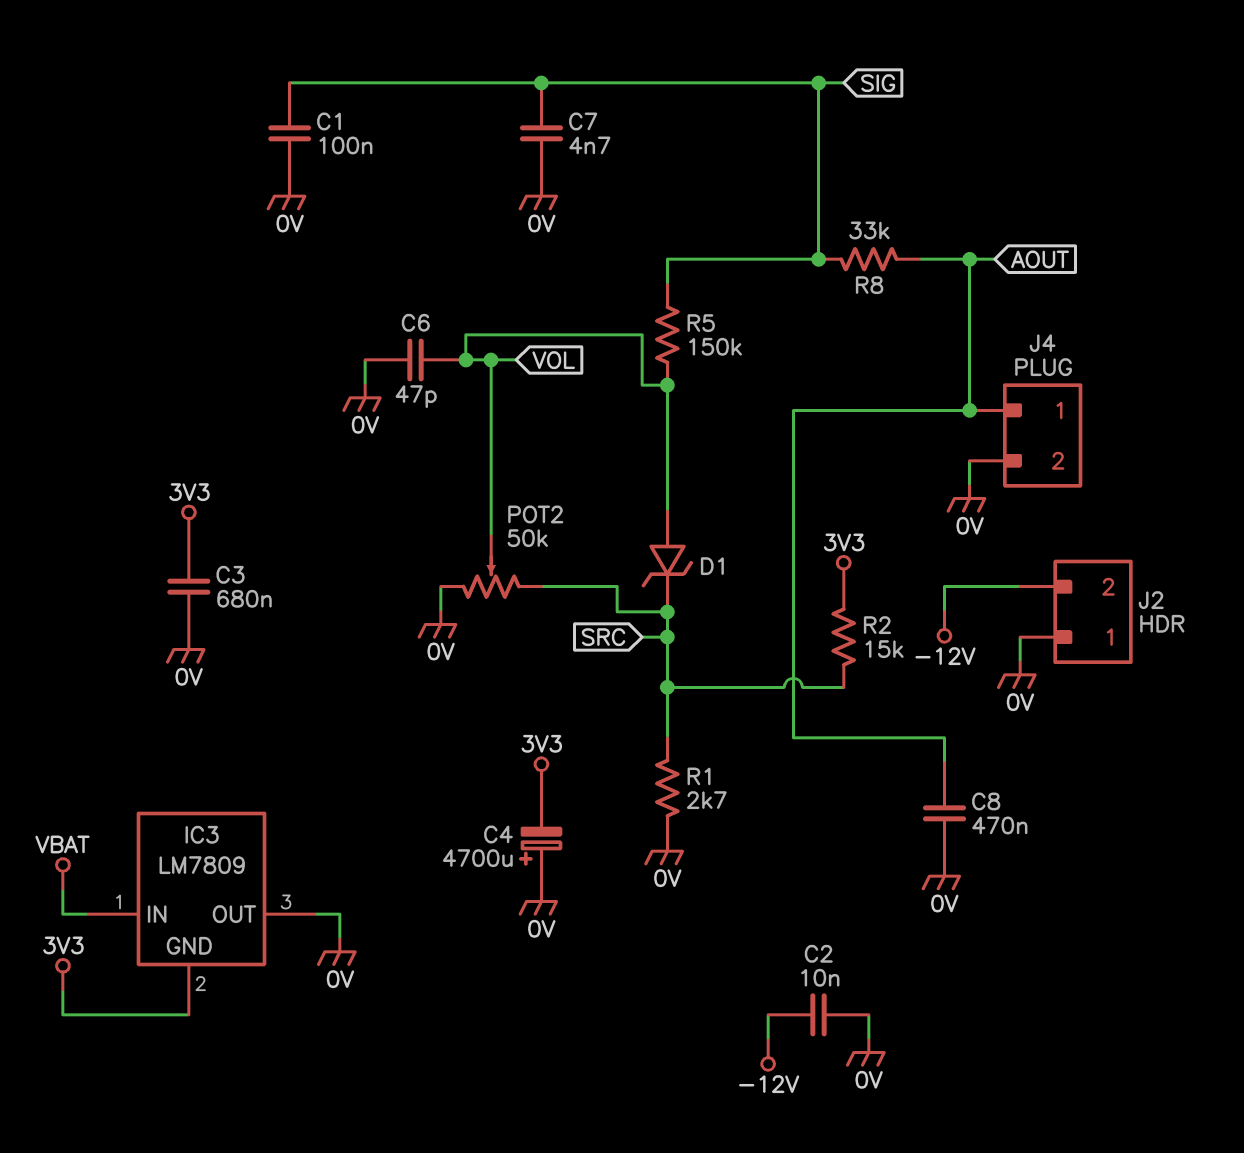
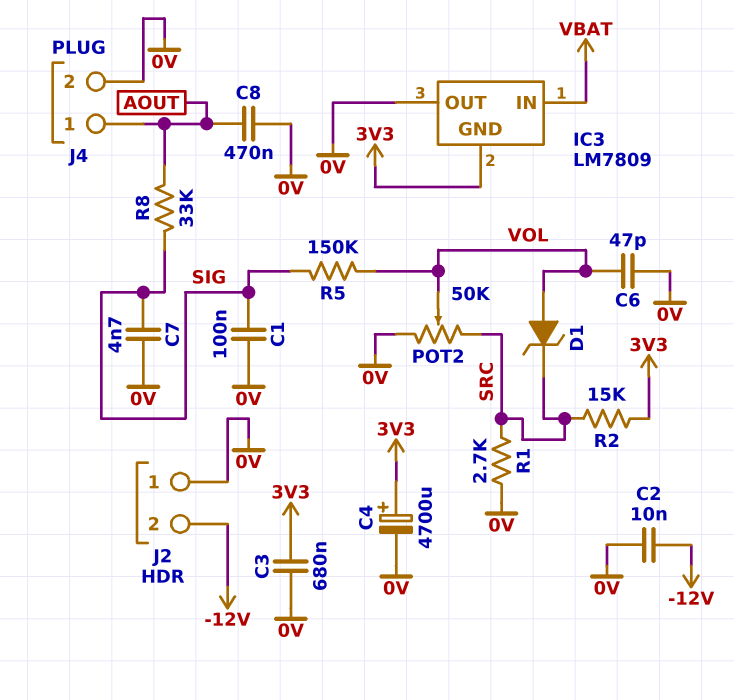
C4: 4700uF (plus 0V, minus 3V3) -> 4700uF (plus 3V3, minus 0V)

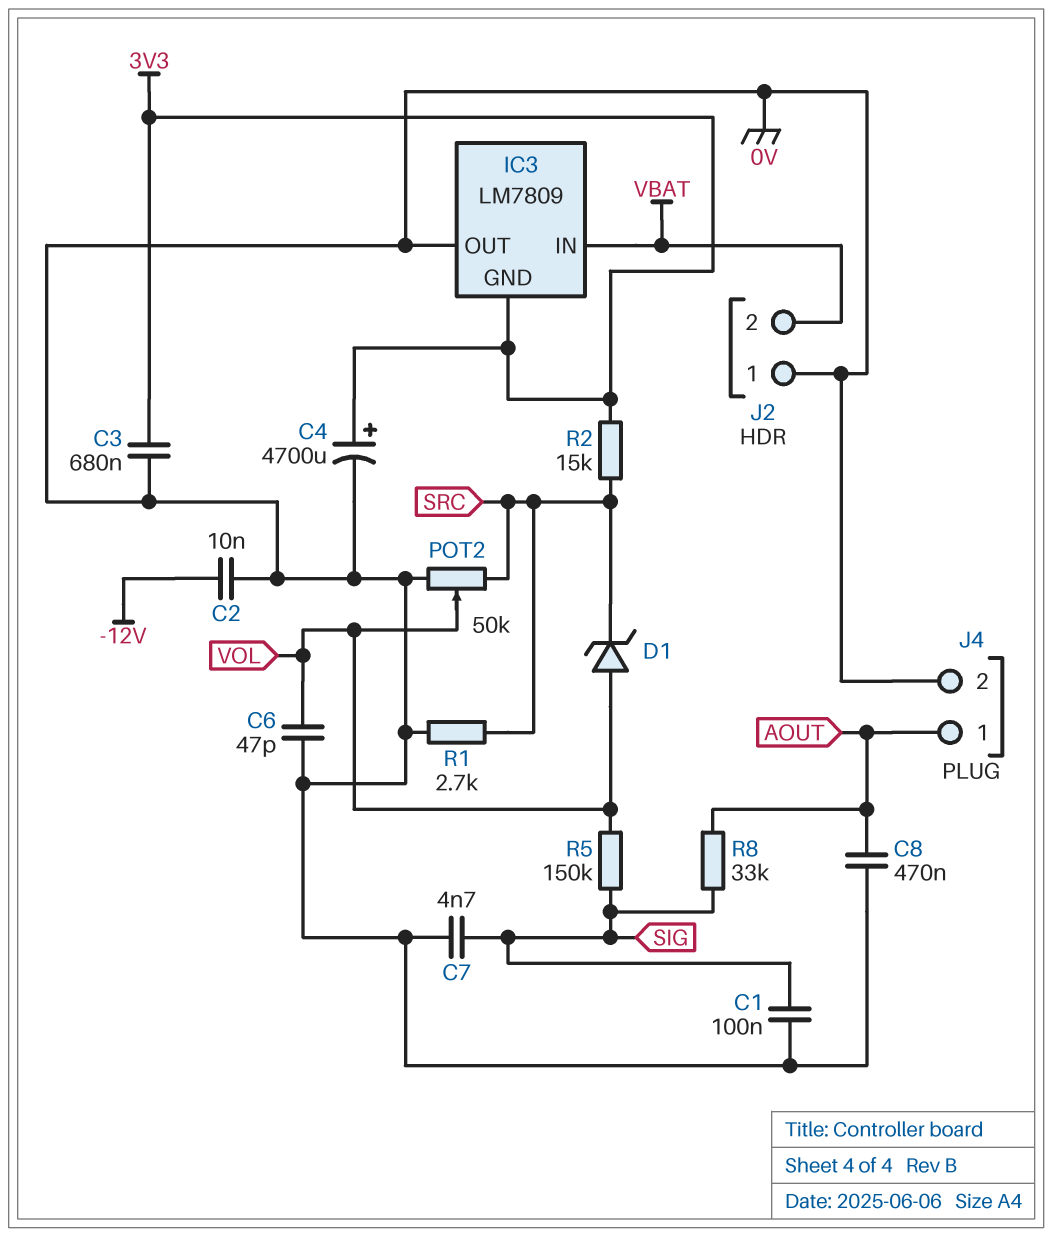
J2 pin 2: -12V -> VBAT

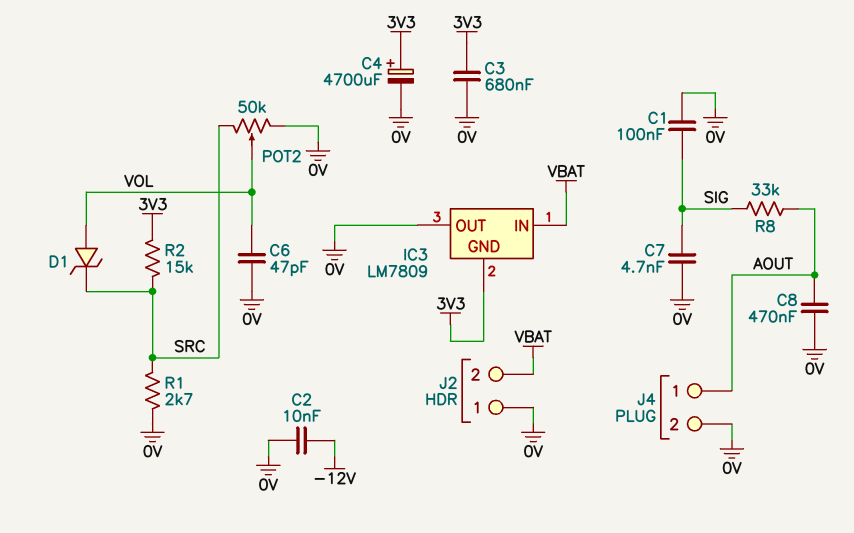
R5: 150k (SIG, VOL) -> none

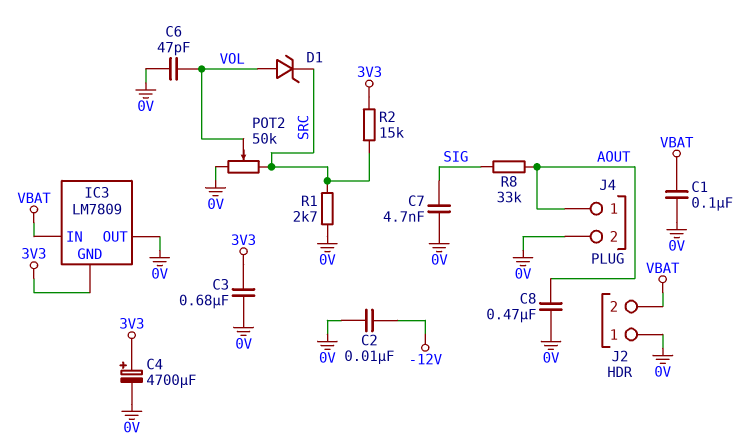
C1: 100nF (0V, SIG) -> 100nF (0V, VBAT)

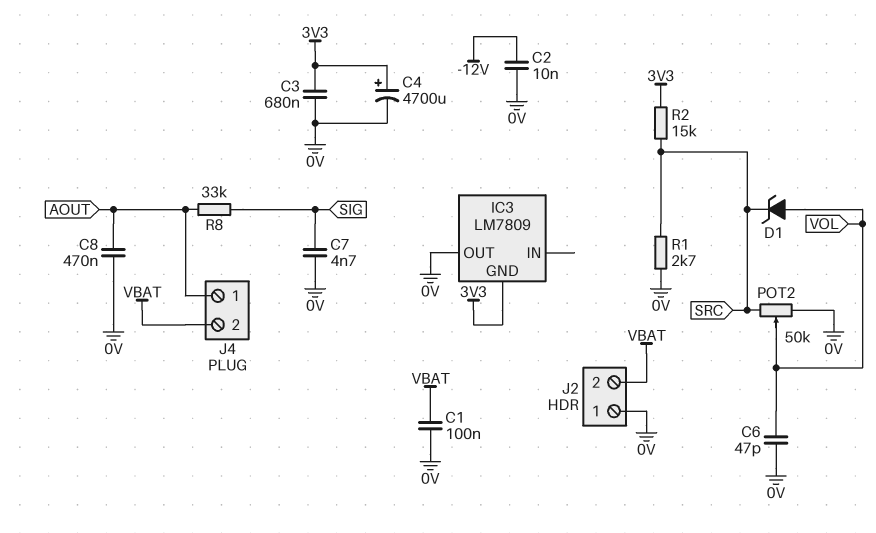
IC3 pin IN: VBAT -> none
J4 pin 2: 0V -> VBAT

